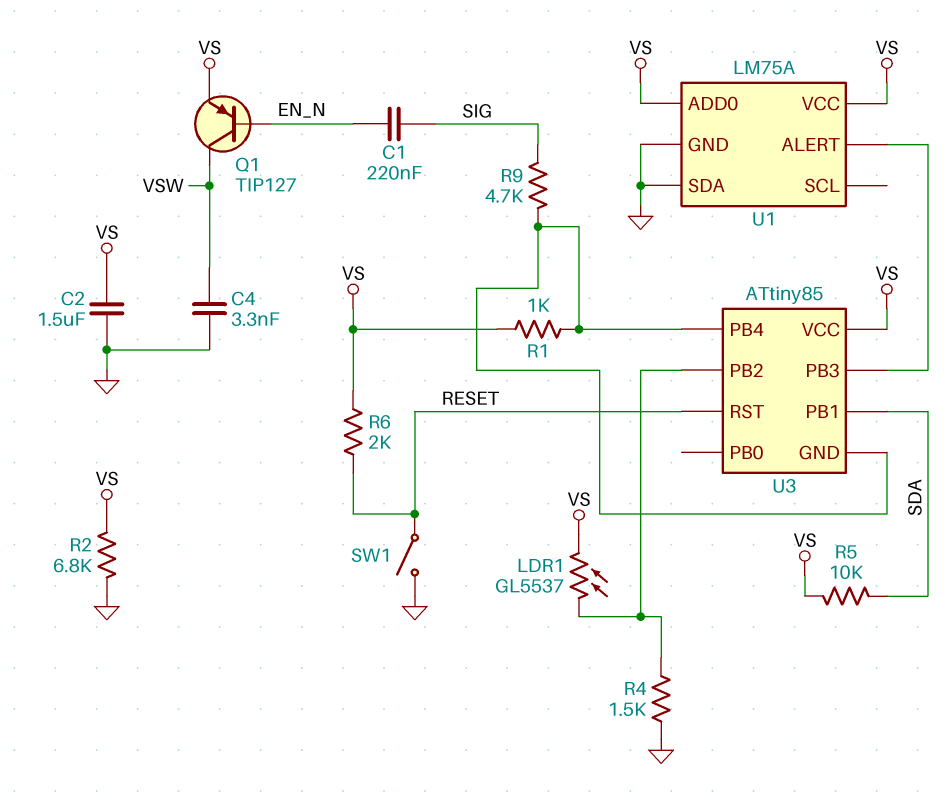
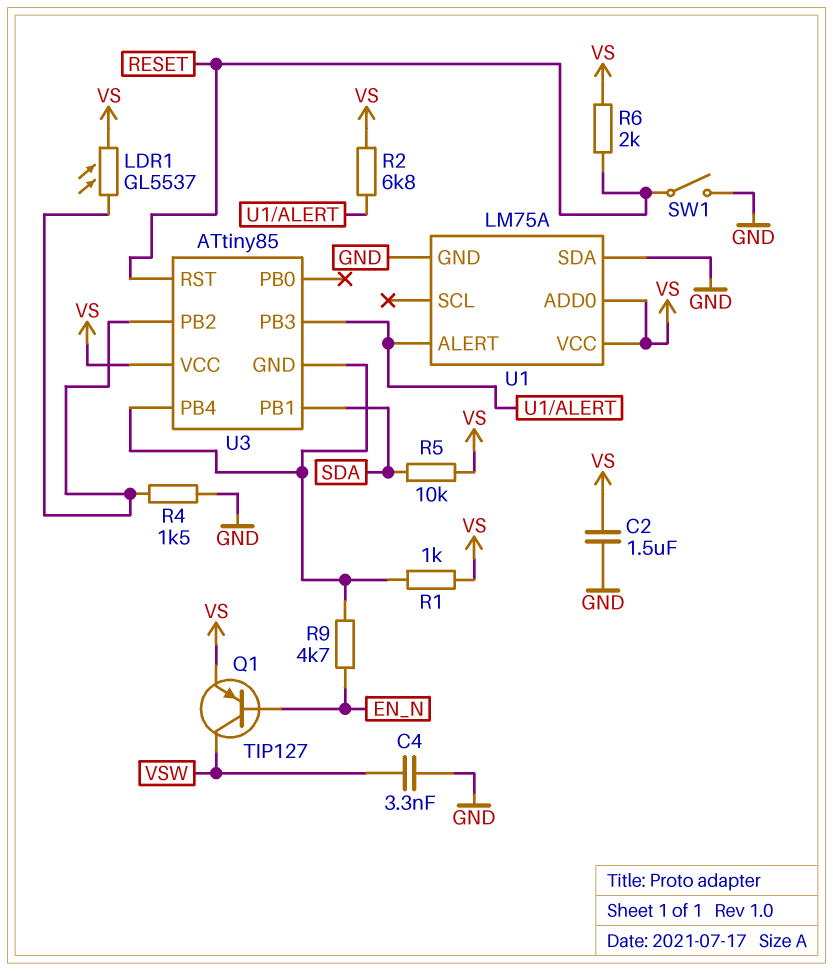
C1: 220nF (EN_N, SIG) -> none
R2: 6.8k (GND, VS) -> 6.8k (U1/ALERT, VS)
R9: 4.7k (SIG, U3/GND) -> 4.7k (EN_N, U3/GND)

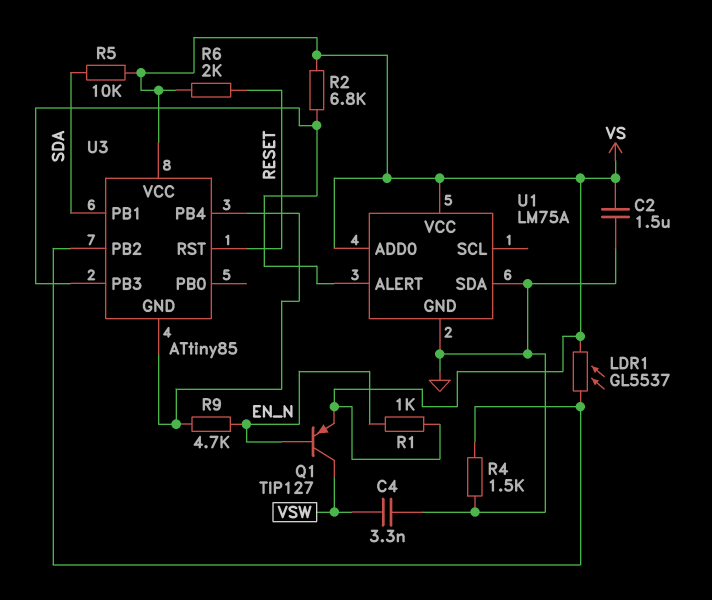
R1: 1k (U3/GND, VS) -> 1k (EN_N, VS)
SW1: switch (GND, RESET) -> none

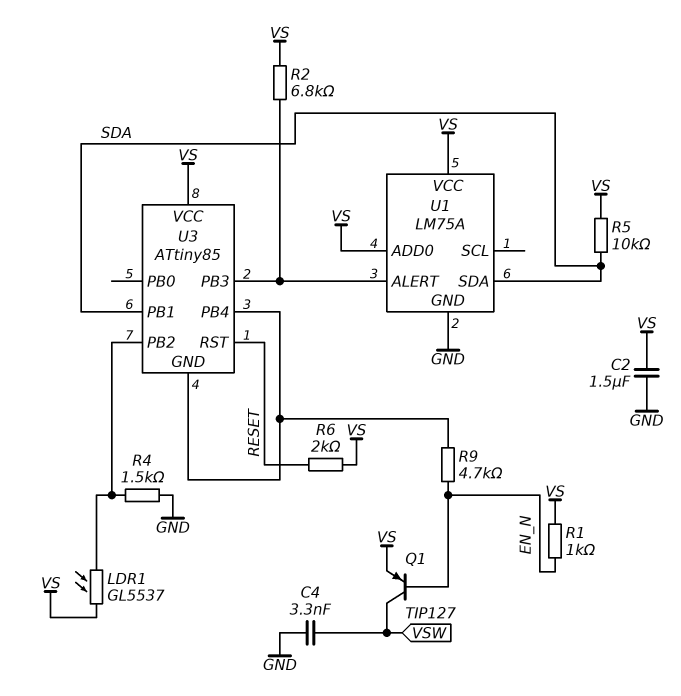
U1 pin SDA: GND -> SDA

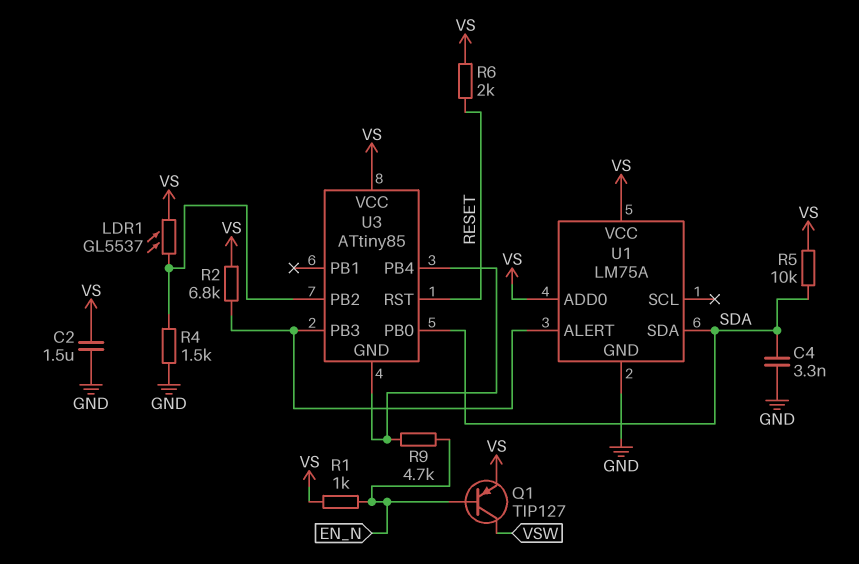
C4: 3.3nF (GND, VSW) -> 3.3nF (GND, SDA)
U3 pin PB0: none -> SDA
U3 pin PB1: SDA -> none

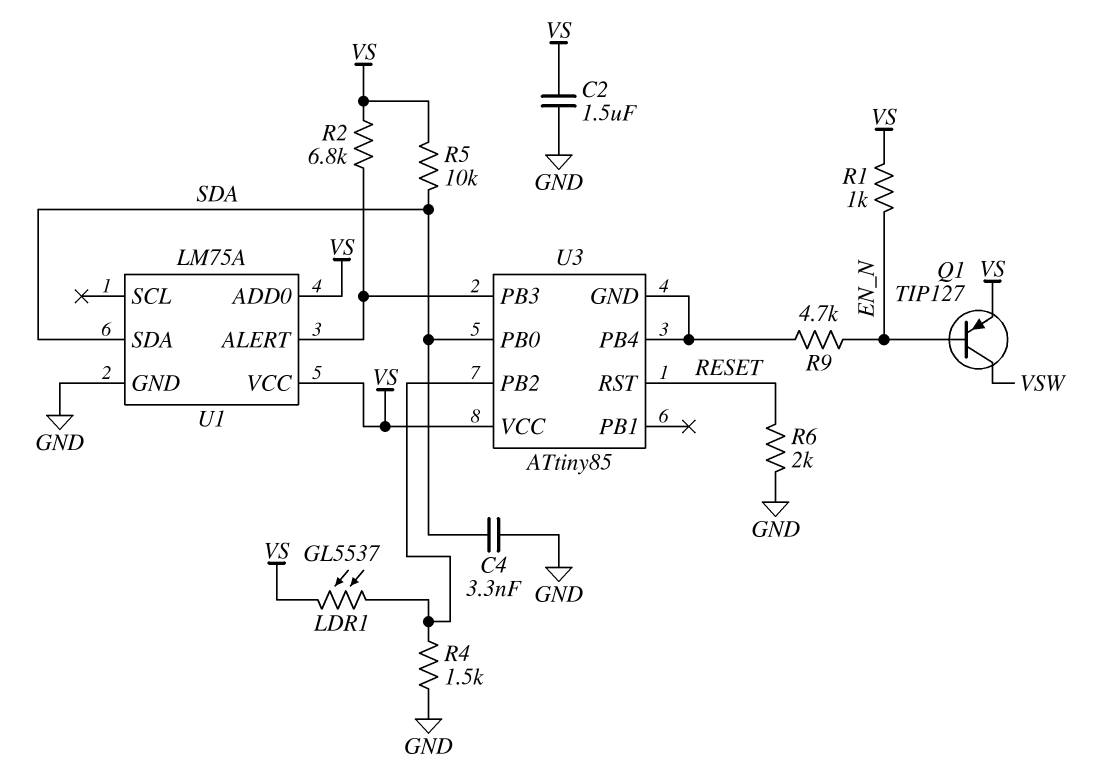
R6: 2k (RESET, VS) -> 2k (GND, RESET)

